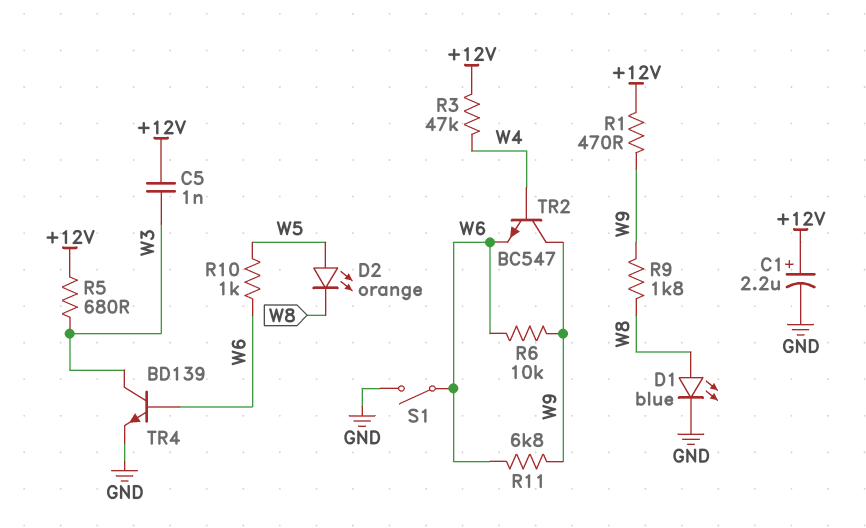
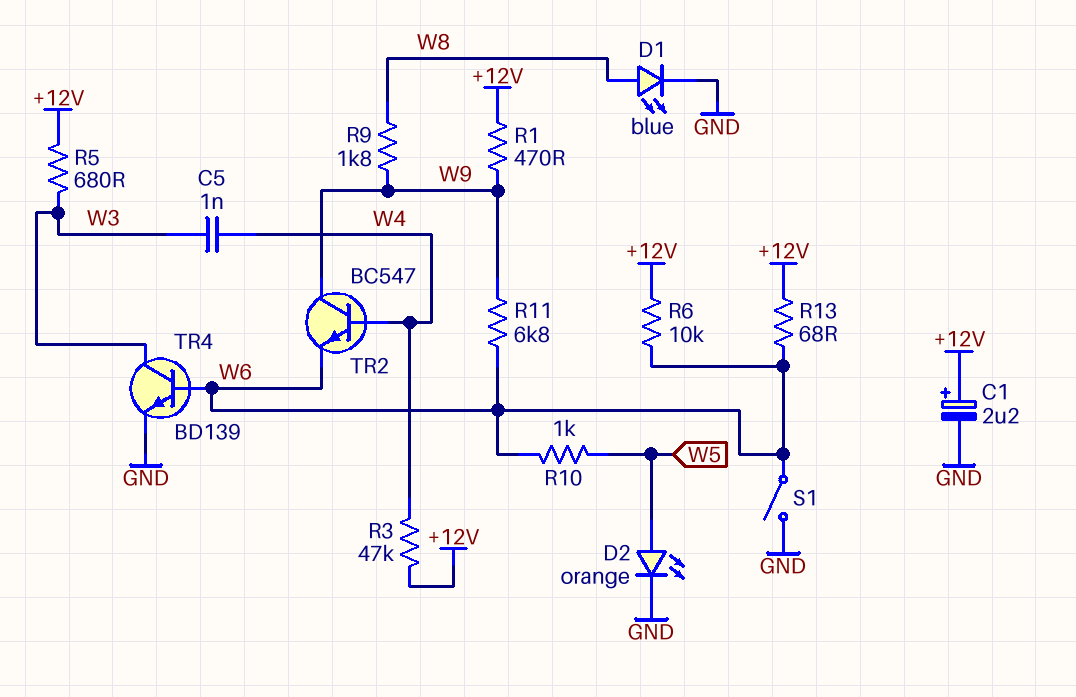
C5: 1nF (+12V, W3) -> 1nF (W3, W4)
D2: LED orange (A W5, K W8) -> LED orange (A W5, K GND)
R6: 10k (W6, W9) -> 10k (+12V, W6)
R13: none -> 68 (+12V, W6)

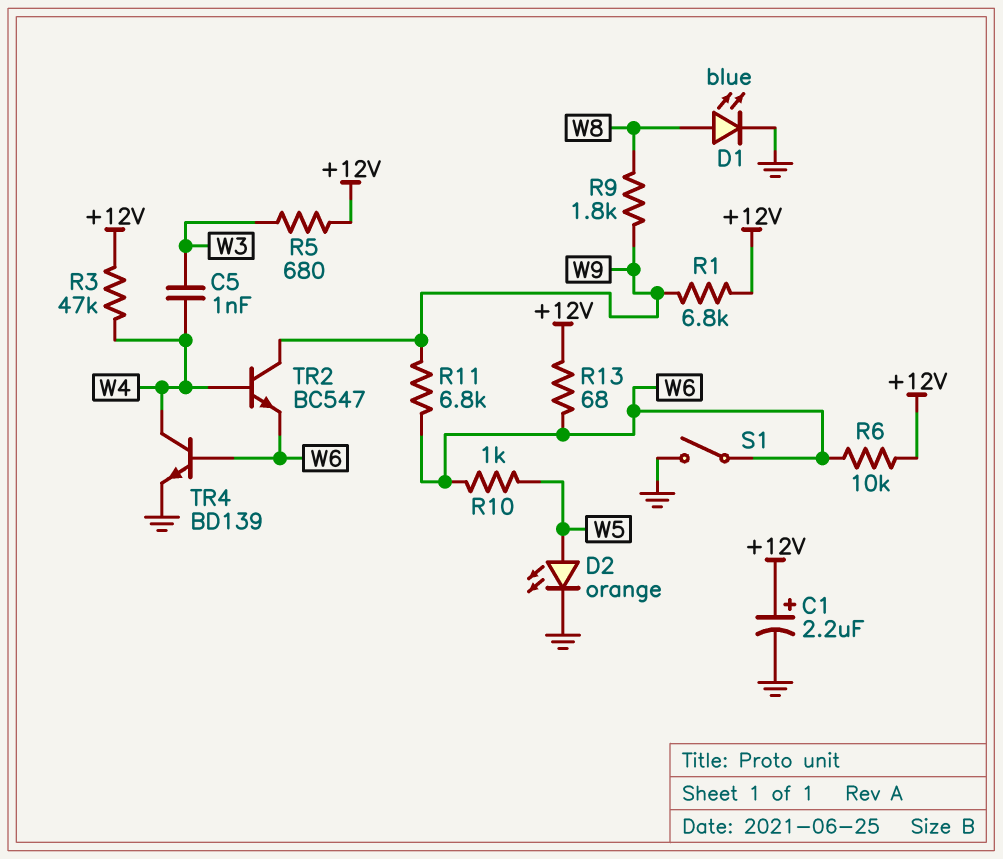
R1: 470 (+12V, W9) -> 6.8k (+12V, W9)
TR4: NPN BD139 (B W6, C W3, E GND) -> NPN BD139 (B W6, C W4, E GND)

